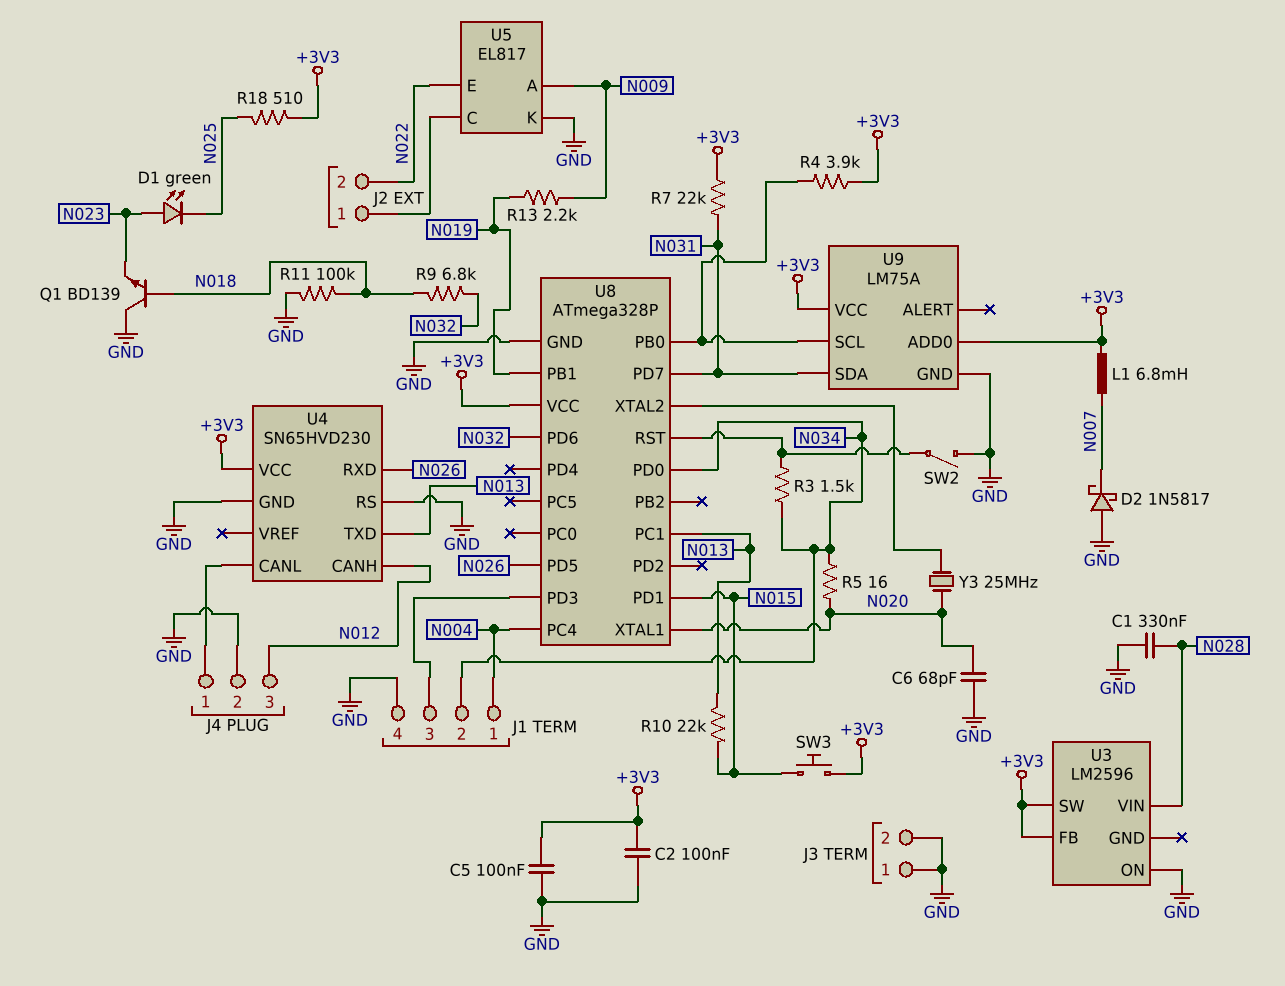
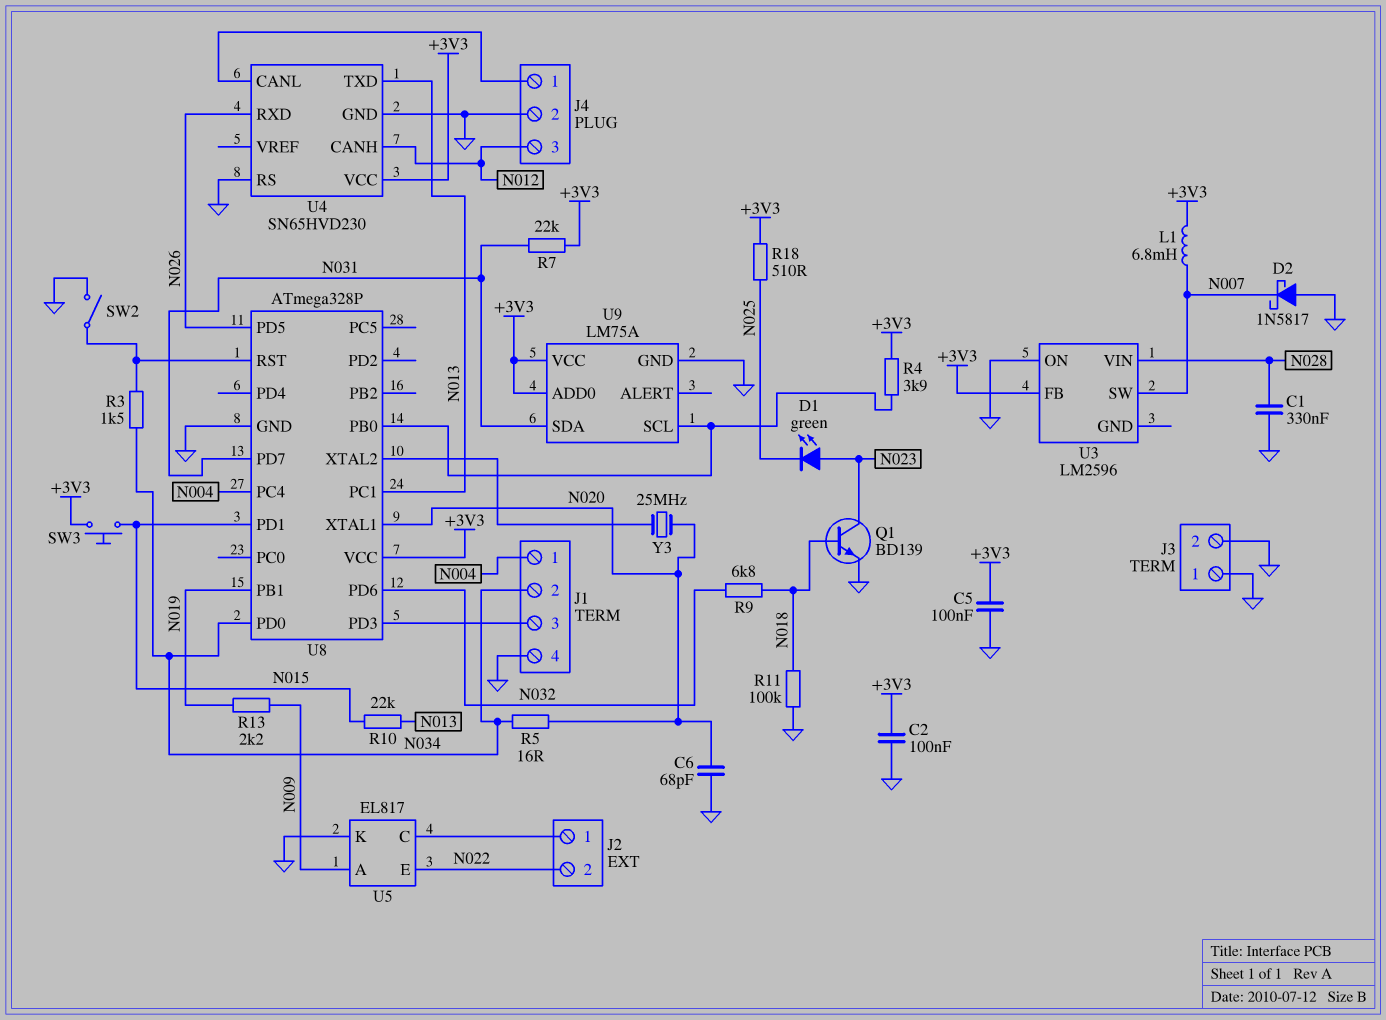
Q1: NPN BD139 (B N018, C GND, E N023) -> NPN BD139 (B N018, C N023, E GND)
U3 pin SW: +3V3 -> N007

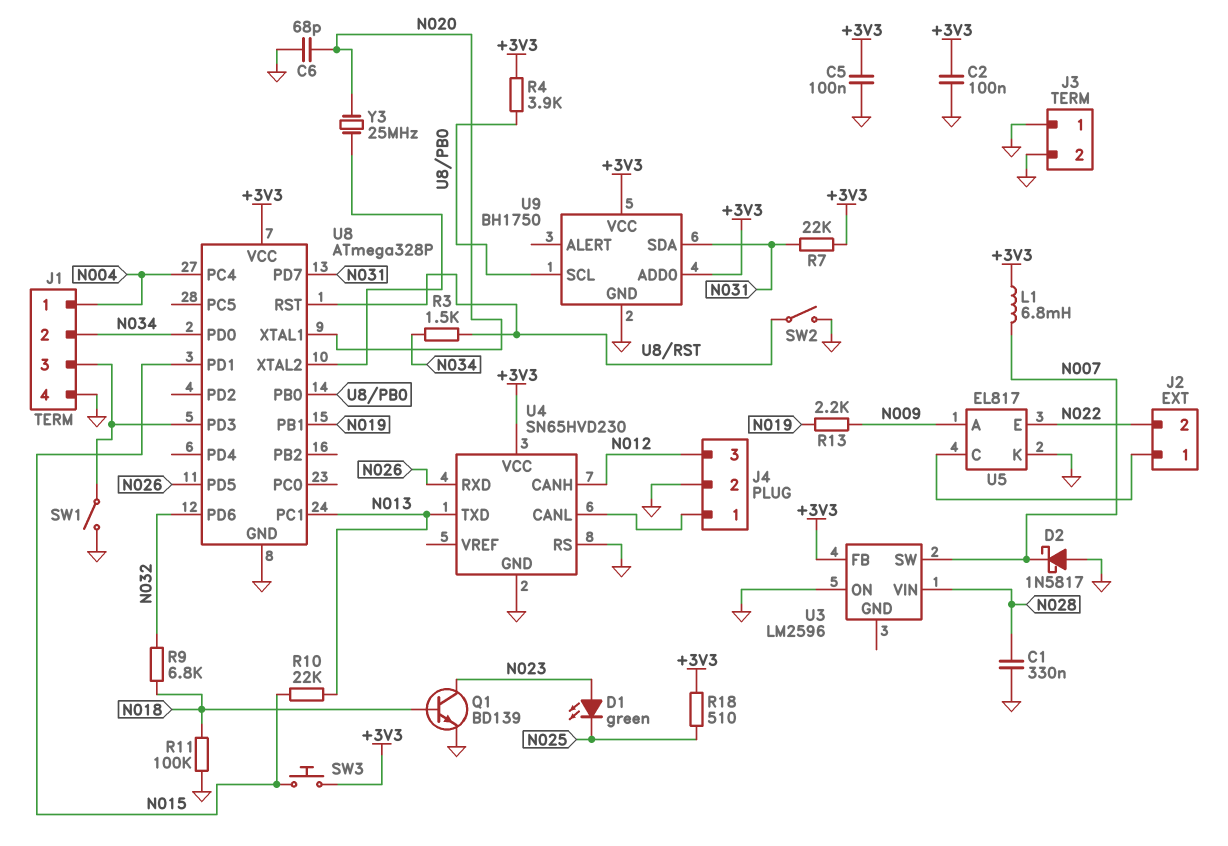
R5: 16 (N020, N034) -> none
SW1: none -> switch (GND, J1/3)
U9: LM75A -> BH1750

